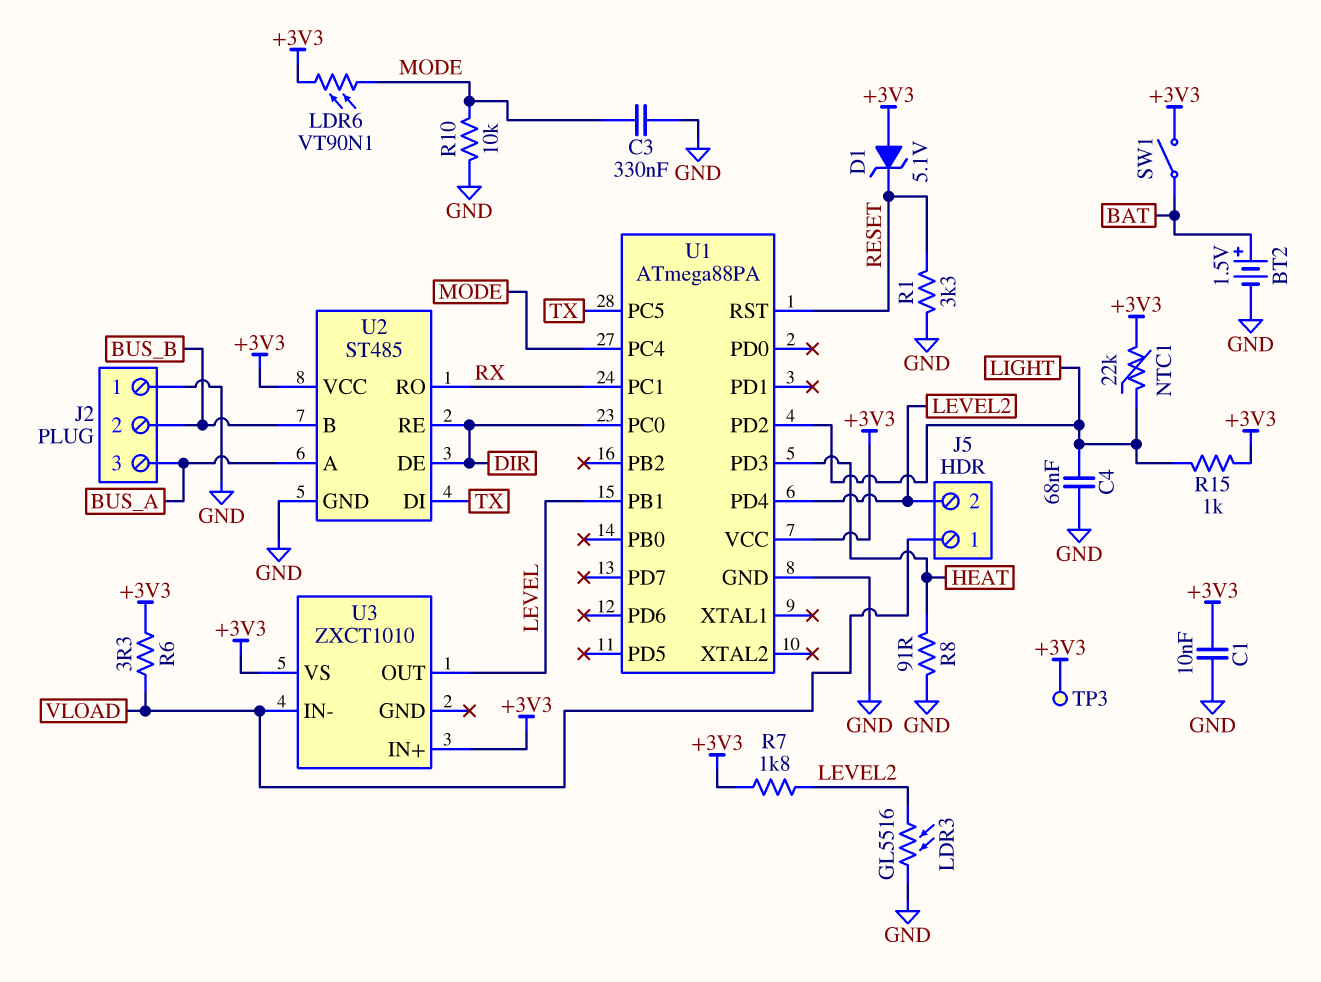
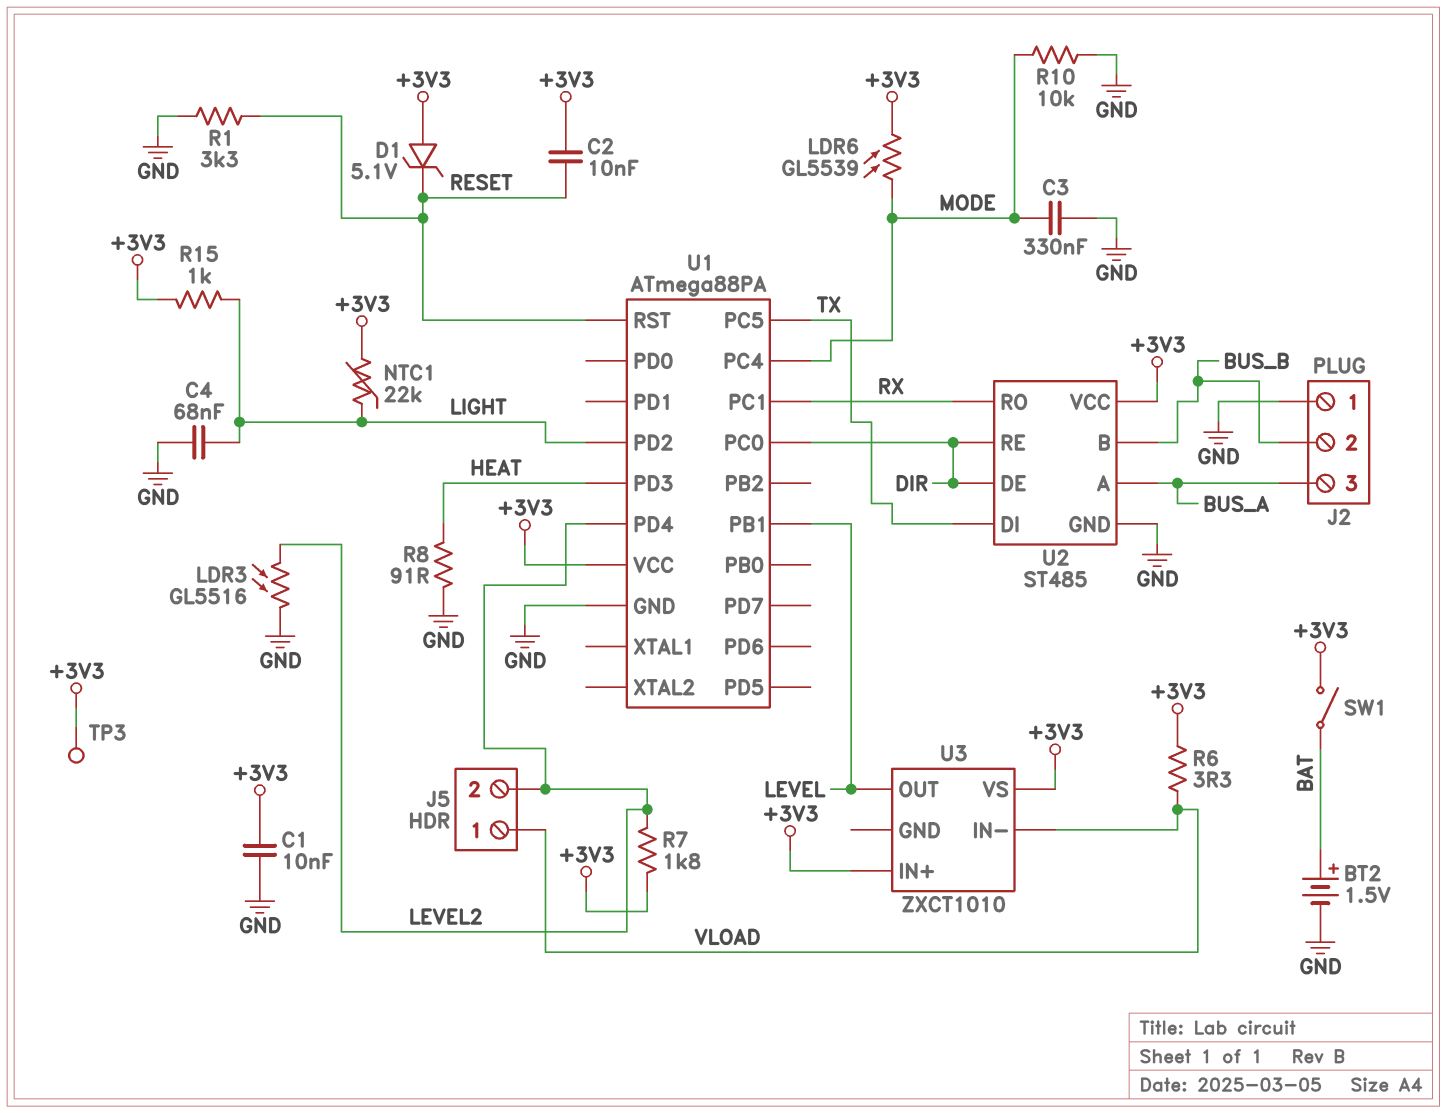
C2: none -> 10nF (+3V3, RESET)
LDR6: VT90N1 (+3V3, MODE) -> GL5539 (+3V3, MODE)

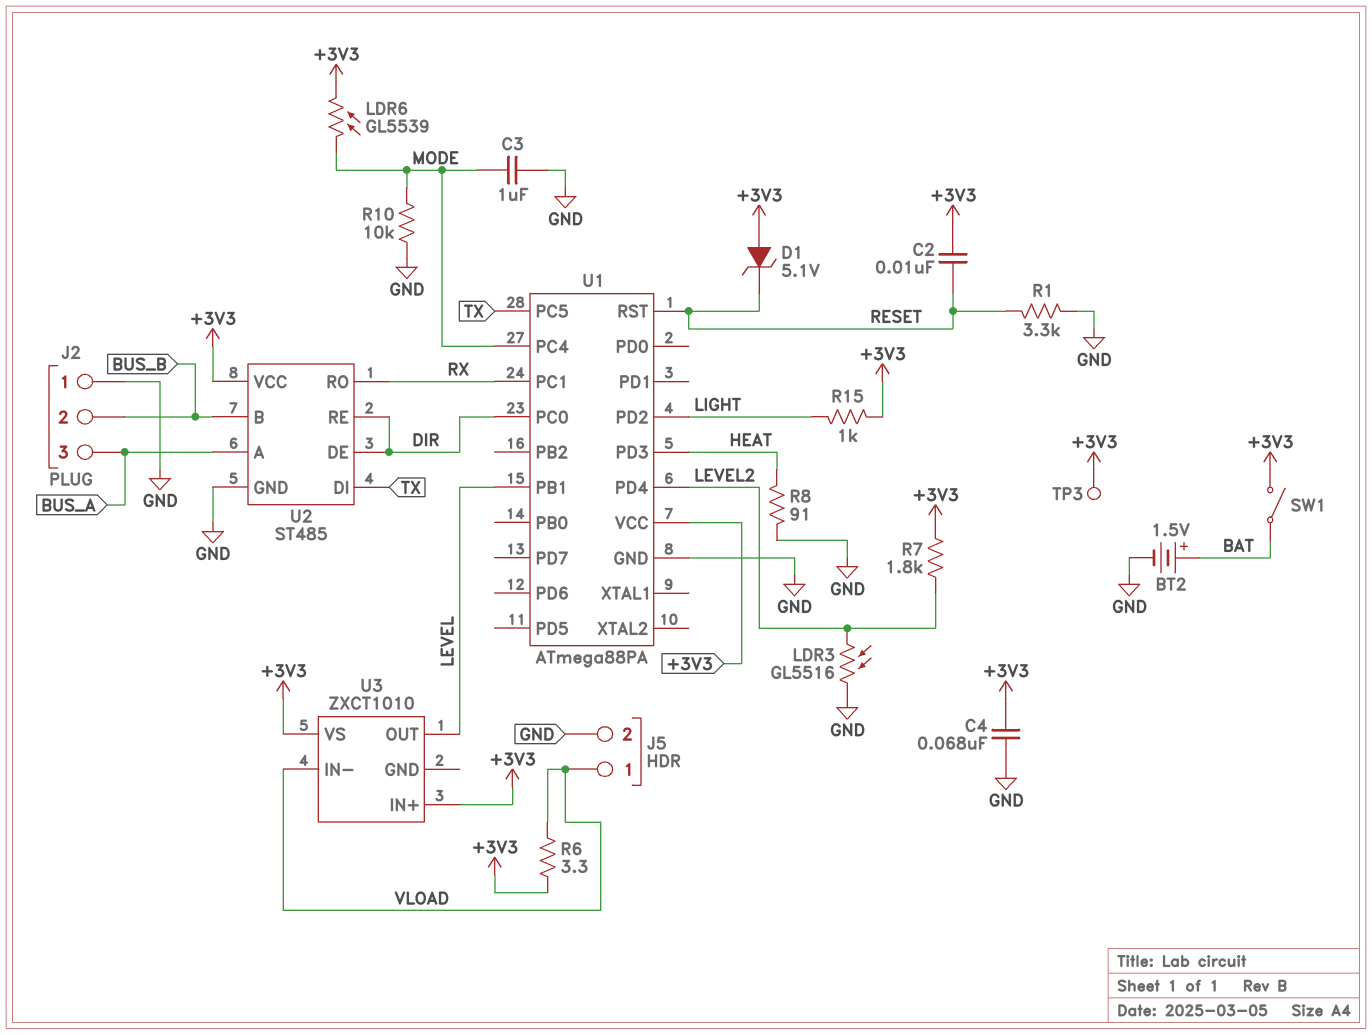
C1: 10nF (+3V3, GND) -> none
C3: 330nF (GND, MODE) -> 1uF (GND, MODE)
C4: 68nF (GND, LIGHT) -> 68nF (+3V3, GND)
J5 pin 2: LEVEL2 -> GND
NTC1: 22k (+3V3, LIGHT) -> none

